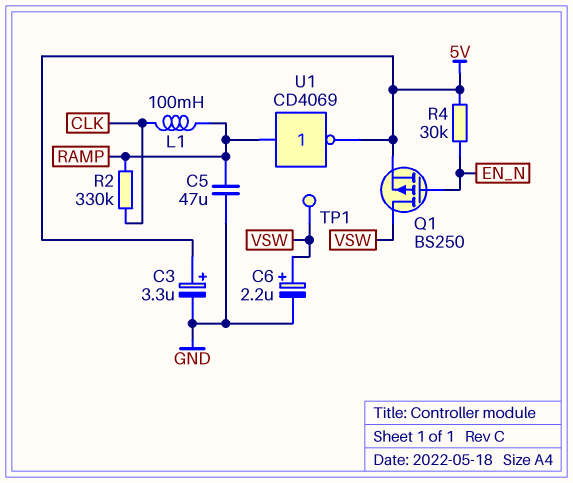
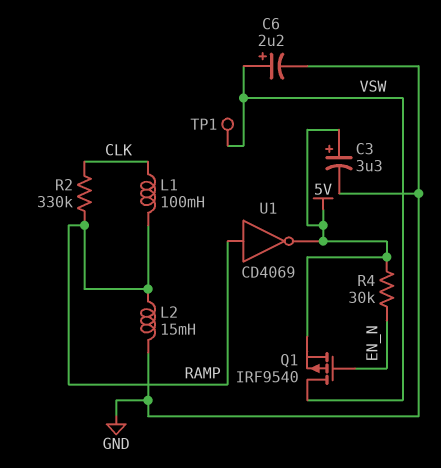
C5: 47uF (GND, RAMP) -> none
L2: none -> 15mH (GND, RAMP)
Q1: PMOS BS250 (G EN_N, D VSW, S 5V) -> PMOS IRF9540 (G EN_N, D VSW, S 5V)

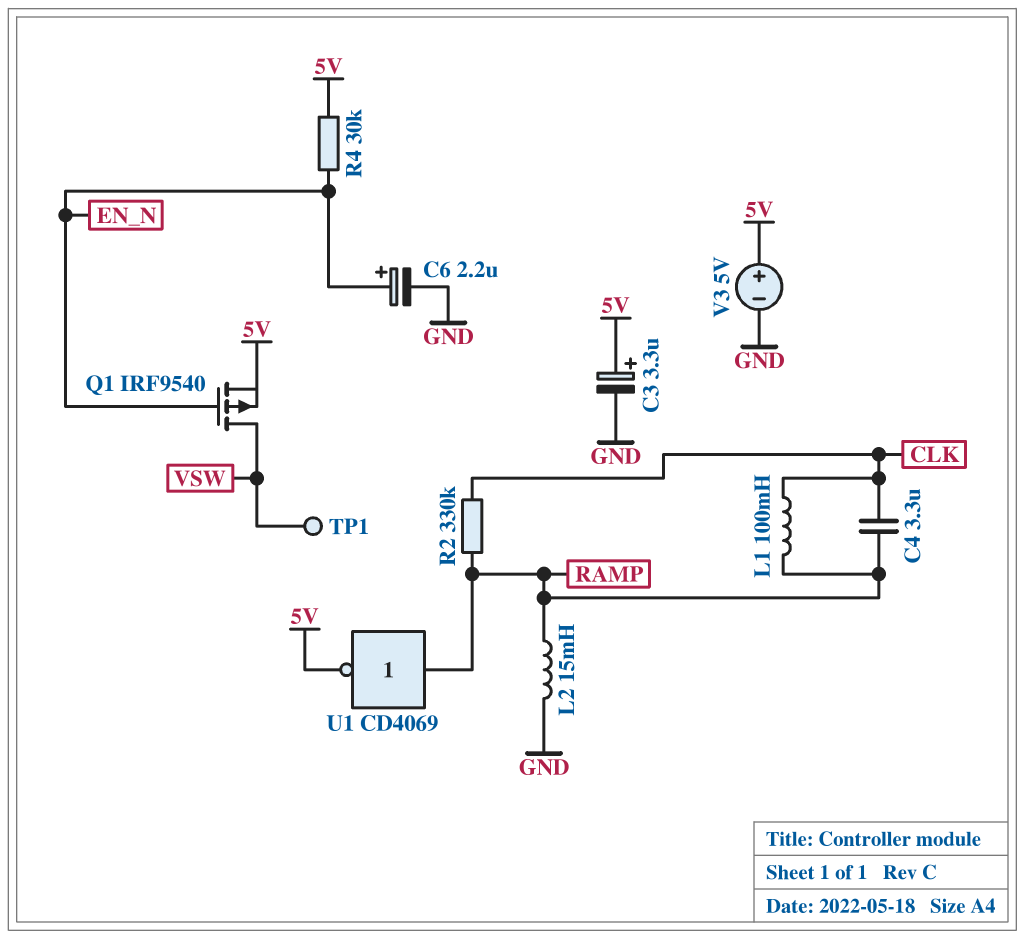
C4: none -> 3.3uF (CLK, RAMP)
C6: 2.2uF (plus VSW, minus GND) -> 2.2uF (plus EN_N, minus GND)
V3: none -> 5V (plus 5V, minus GND)

